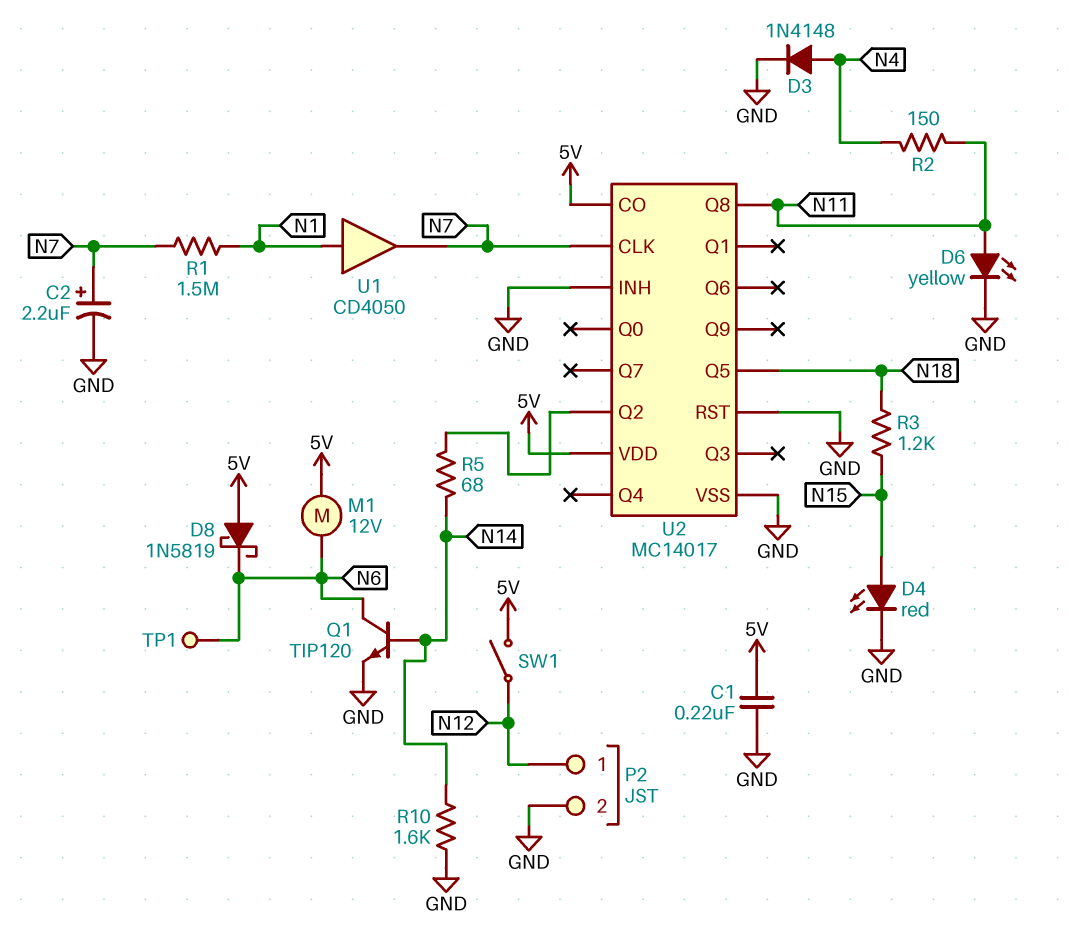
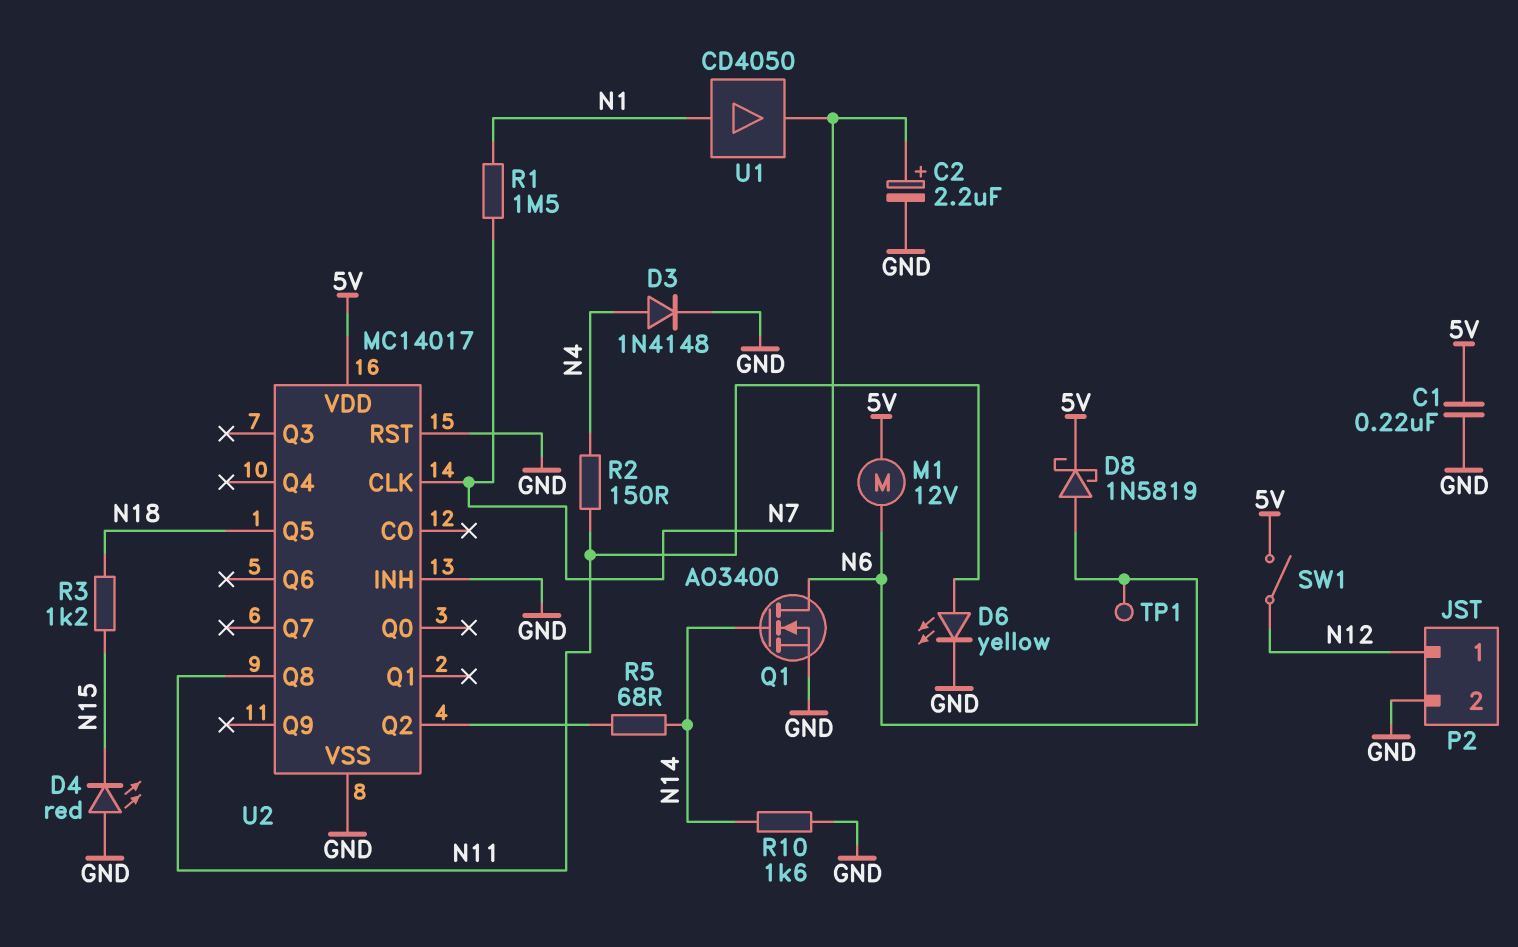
D4: LED red (A N15, K GND) -> LED red (A GND, K N15)
D8: schottky 1N5819 (A 5V, K N6) -> schottky 1N5819 (A N6, K 5V)
Q1: NPN TIP120 (B N14, C N6, E GND) -> NMOS AO3400 (G N14, D N6, S GND)
U2 pin CO: 5V -> none

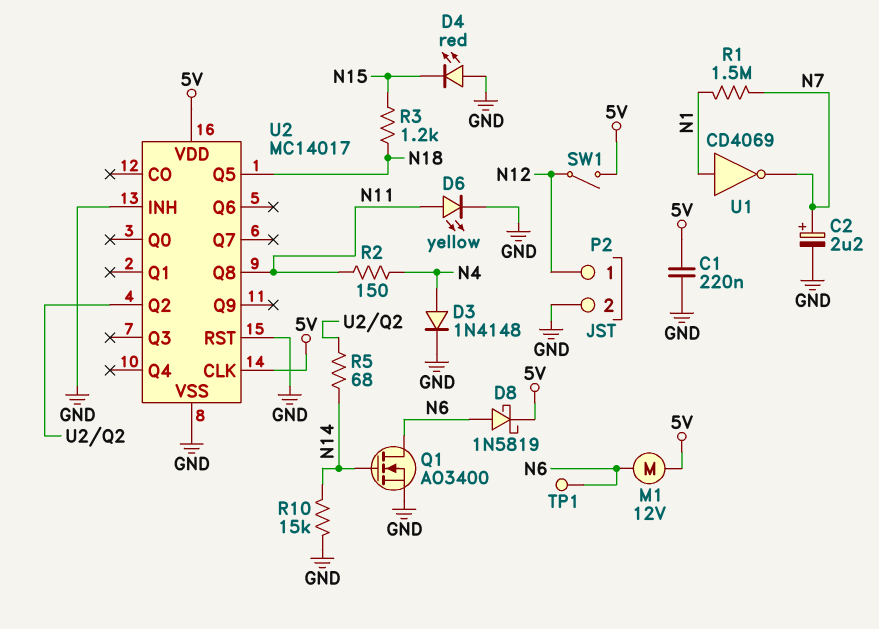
R10: 1.6k (GND, N14) -> 15k (GND, N14)
U1: buffer CD4050 (in N1, out N7) -> NOT CD4069 (in N1, out N7)
U2 pin CLK: N7 -> 5V

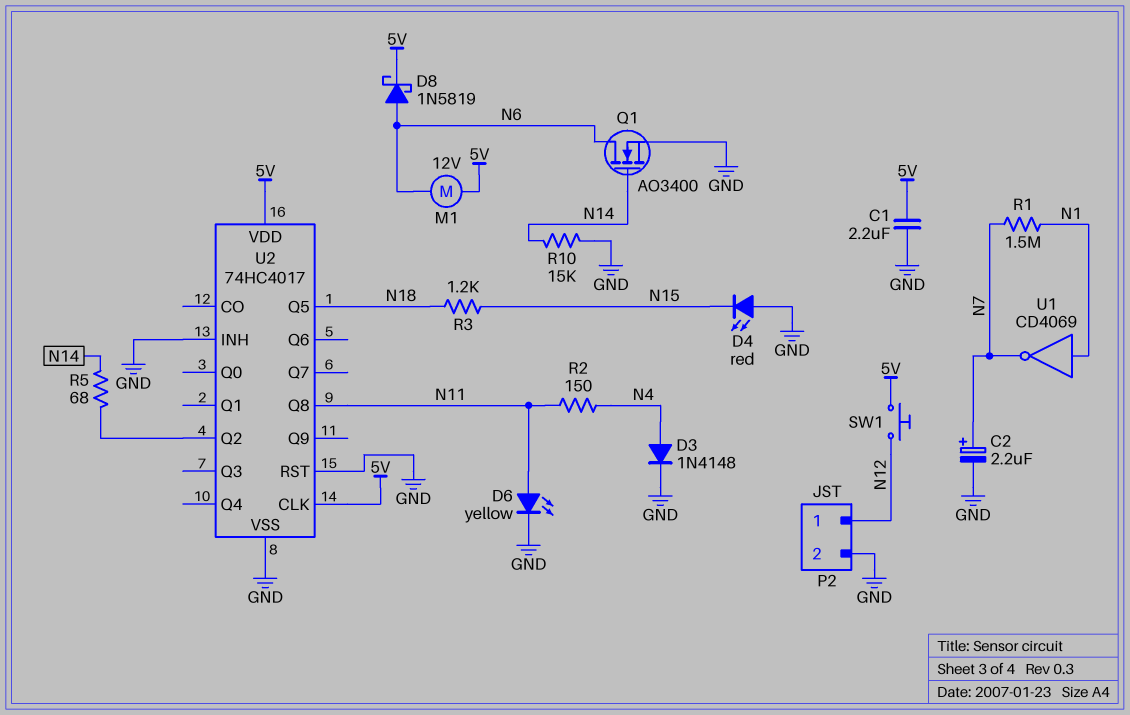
C1: 220nF (5V, GND) -> 2.2uF (5V, GND)
SW1: switch (5V, N12) -> button (5V, N12)
TP1: test point (N6) -> none
U2: MC14017 -> 74HC4017

